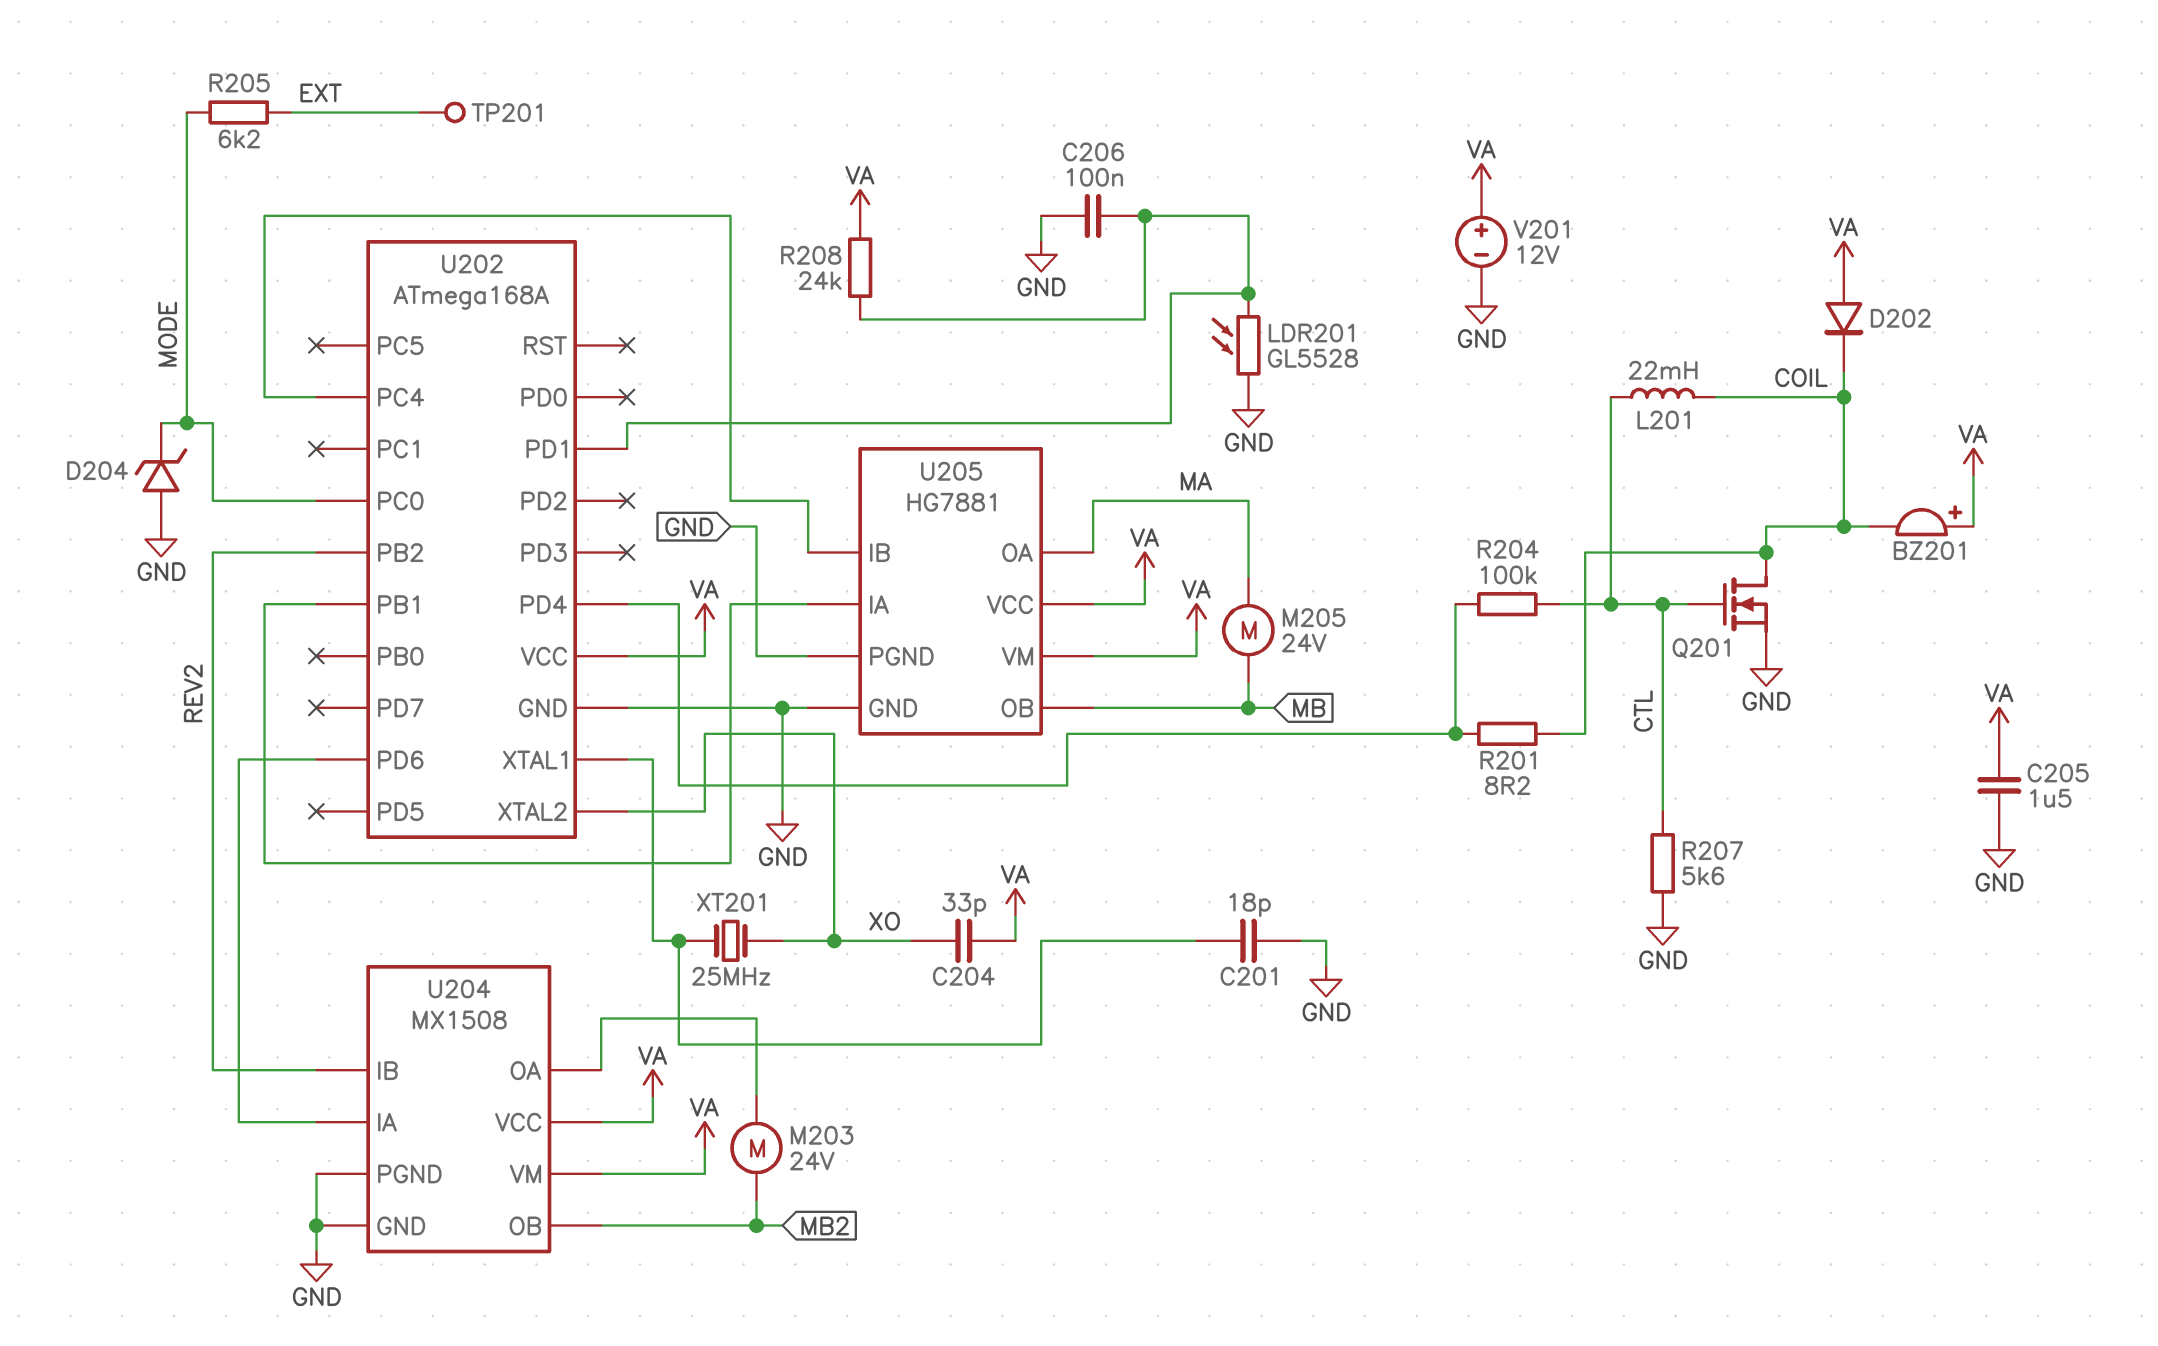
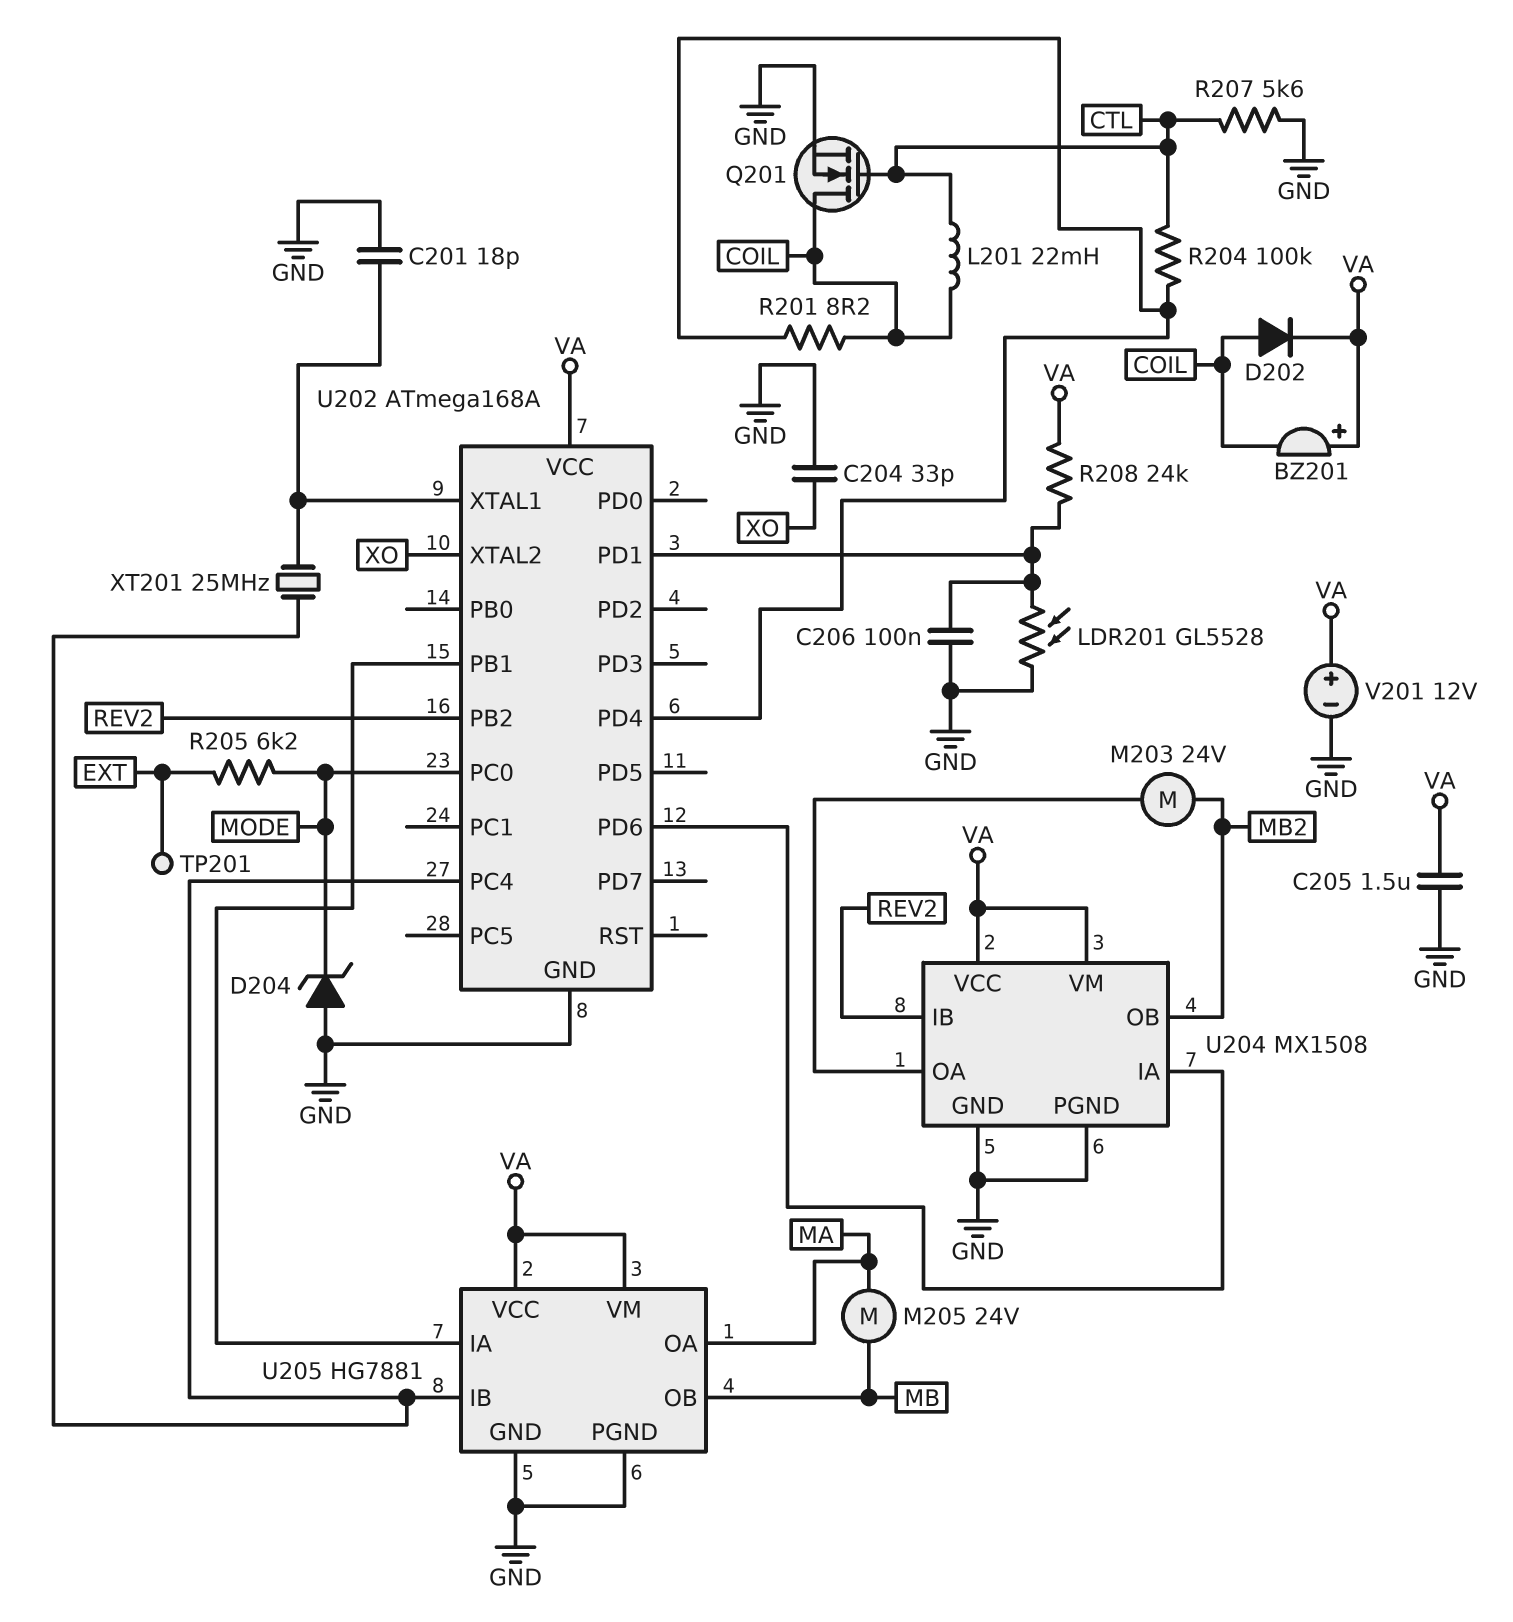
C204: 33pF (VA, XO) -> 33pF (GND, XO)
D202: diode (A VA, K COIL) -> diode (A COIL, K VA)
XT201: 25MHz (U202/XTAL1, XO) -> 25MHz (U202/PC4, U202/XTAL1)

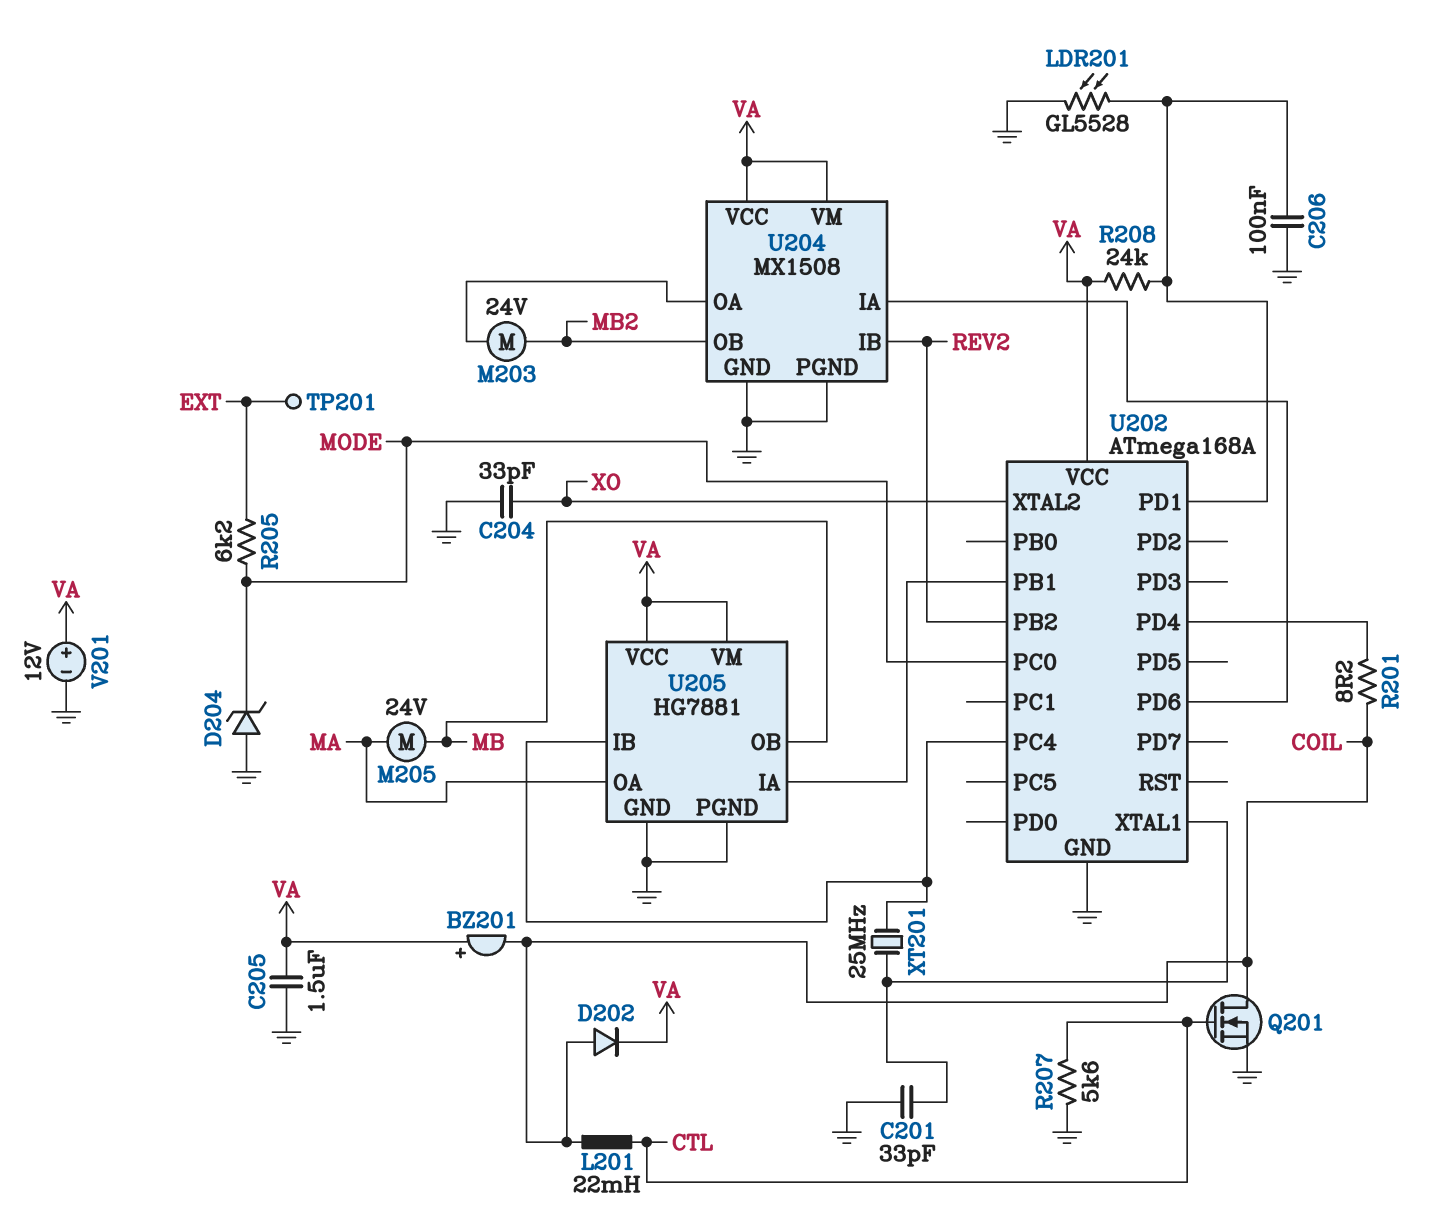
C201: 18pF (GND, U202/XTAL1) -> 33pF (GND, U202/XTAL1)
R204: 100k (CTL, U202/PD4) -> none

